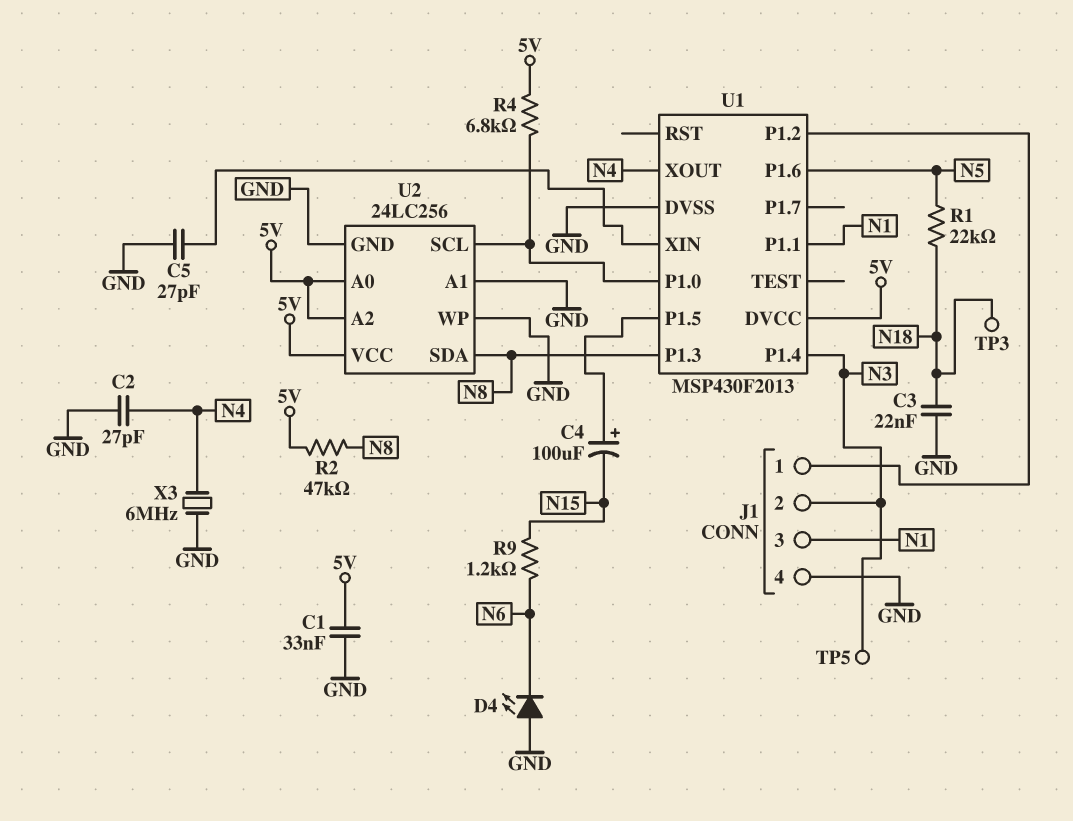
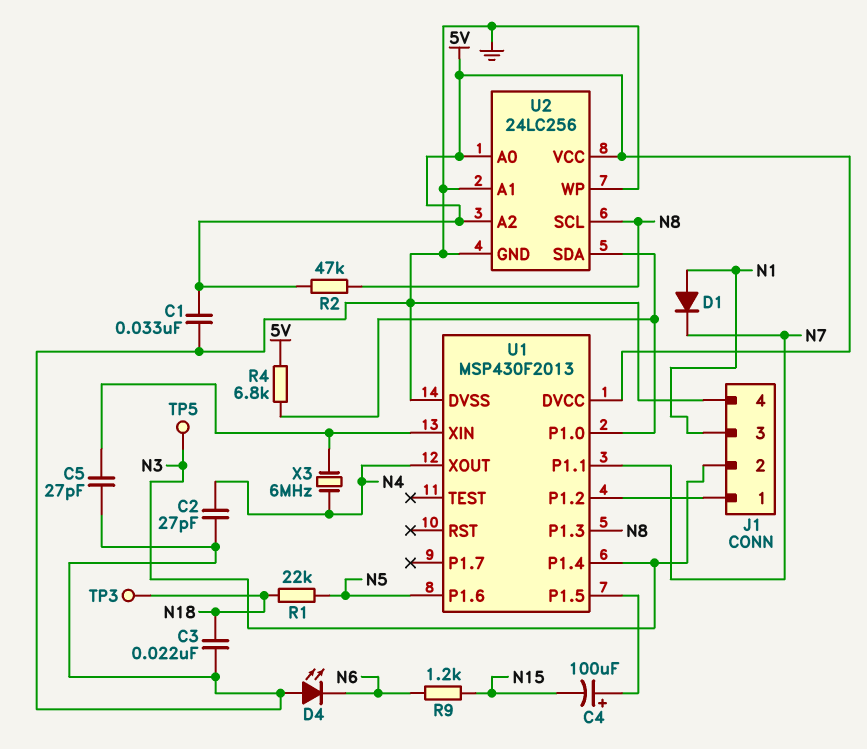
D1: none -> diode (A N1, K N7)
U1 pin P1.1: N1 -> N7
U2 pin SCL: U1/P1.0 -> N8
U2 pin SDA: N8 -> U1/P1.0
X3: 6MHz (GND, N4) -> 6MHz (N4, U1/XIN)

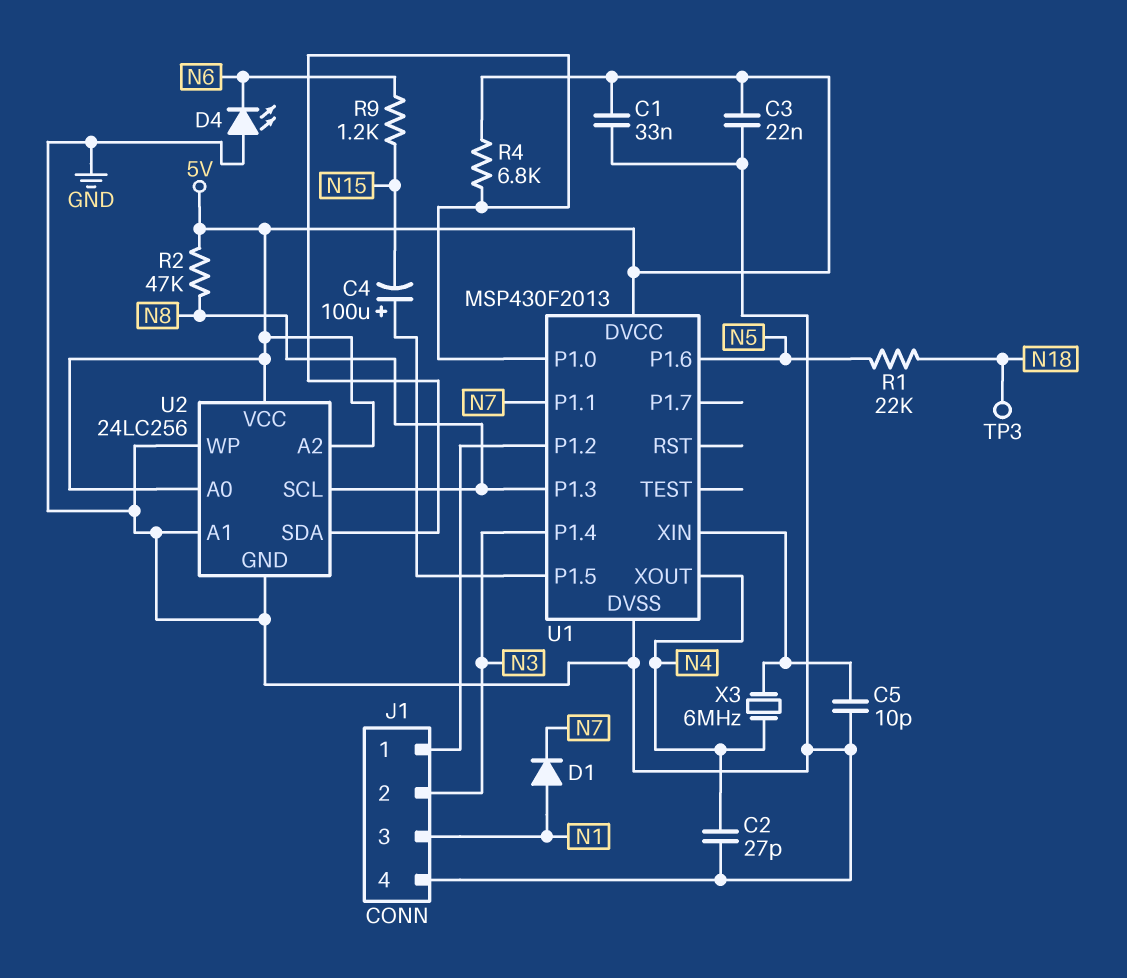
C3: 22nF (GND, N18) -> 22nF (5V, GND)
C5: 27pF (GND, U1/XIN) -> 10pF (GND, U1/XIN)
TP5: test point (N3) -> none

